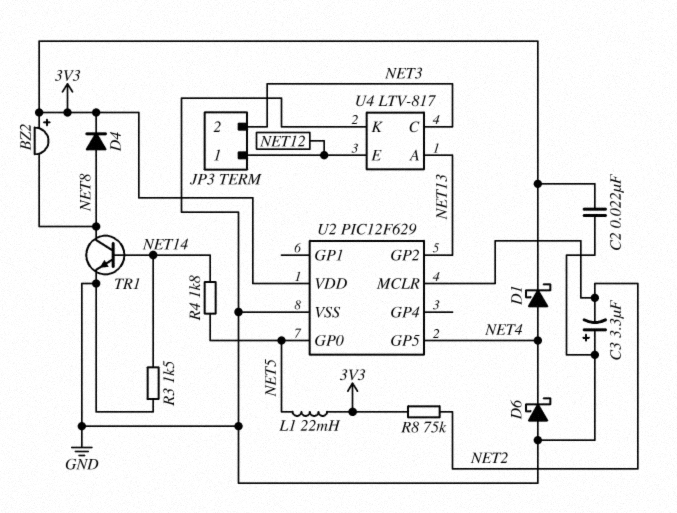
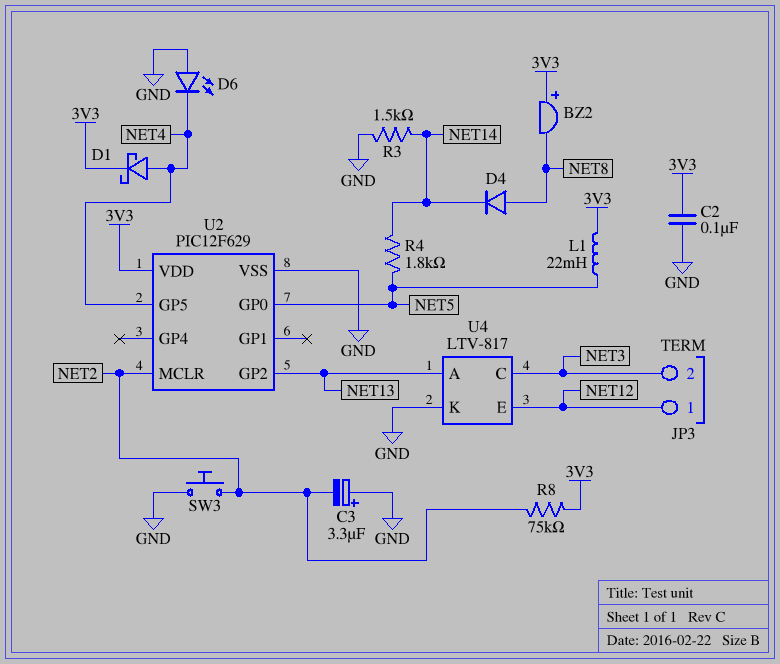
C2: 22nF (3V3, GND) -> 100nF (3V3, GND)
D4: diode (A NET8, K 3V3) -> diode (A NET8, K NET14)
D6: schottky (A GND, K NET4) -> LED (A GND, K NET4)
SW3: none -> button (GND, NET2)
TR1: NPN (B NET14, C NET8, E GND) -> none

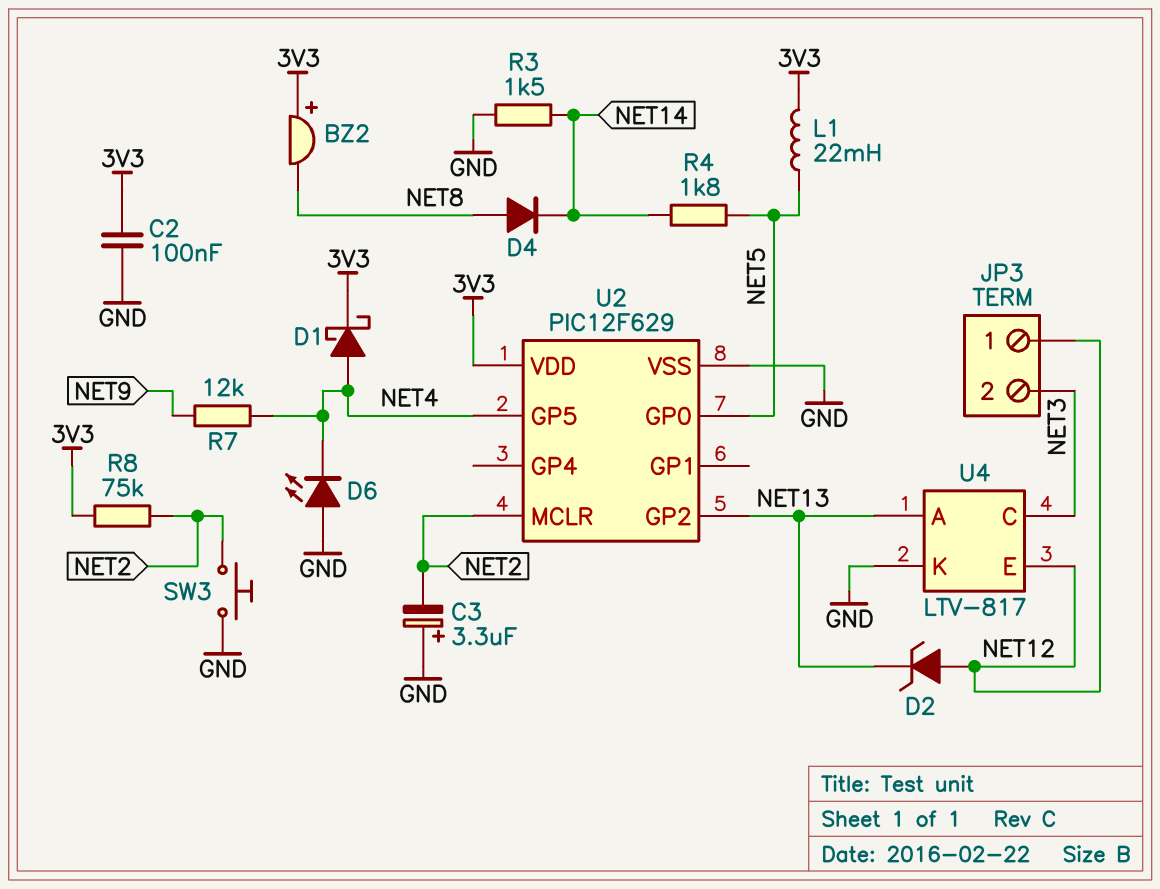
D2: none -> zener (A NET12, K NET13)
R7: none -> 12k (NET4, NET9)

